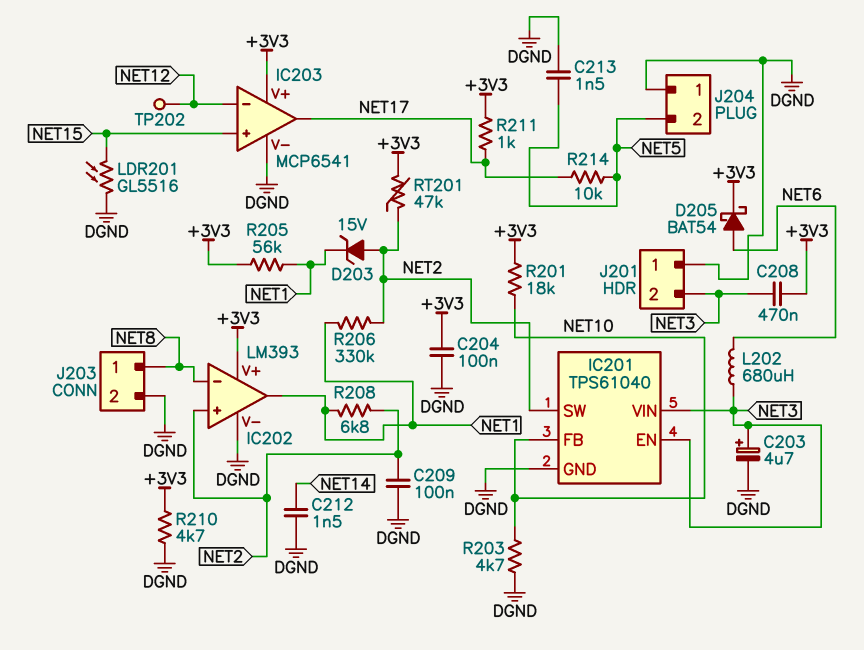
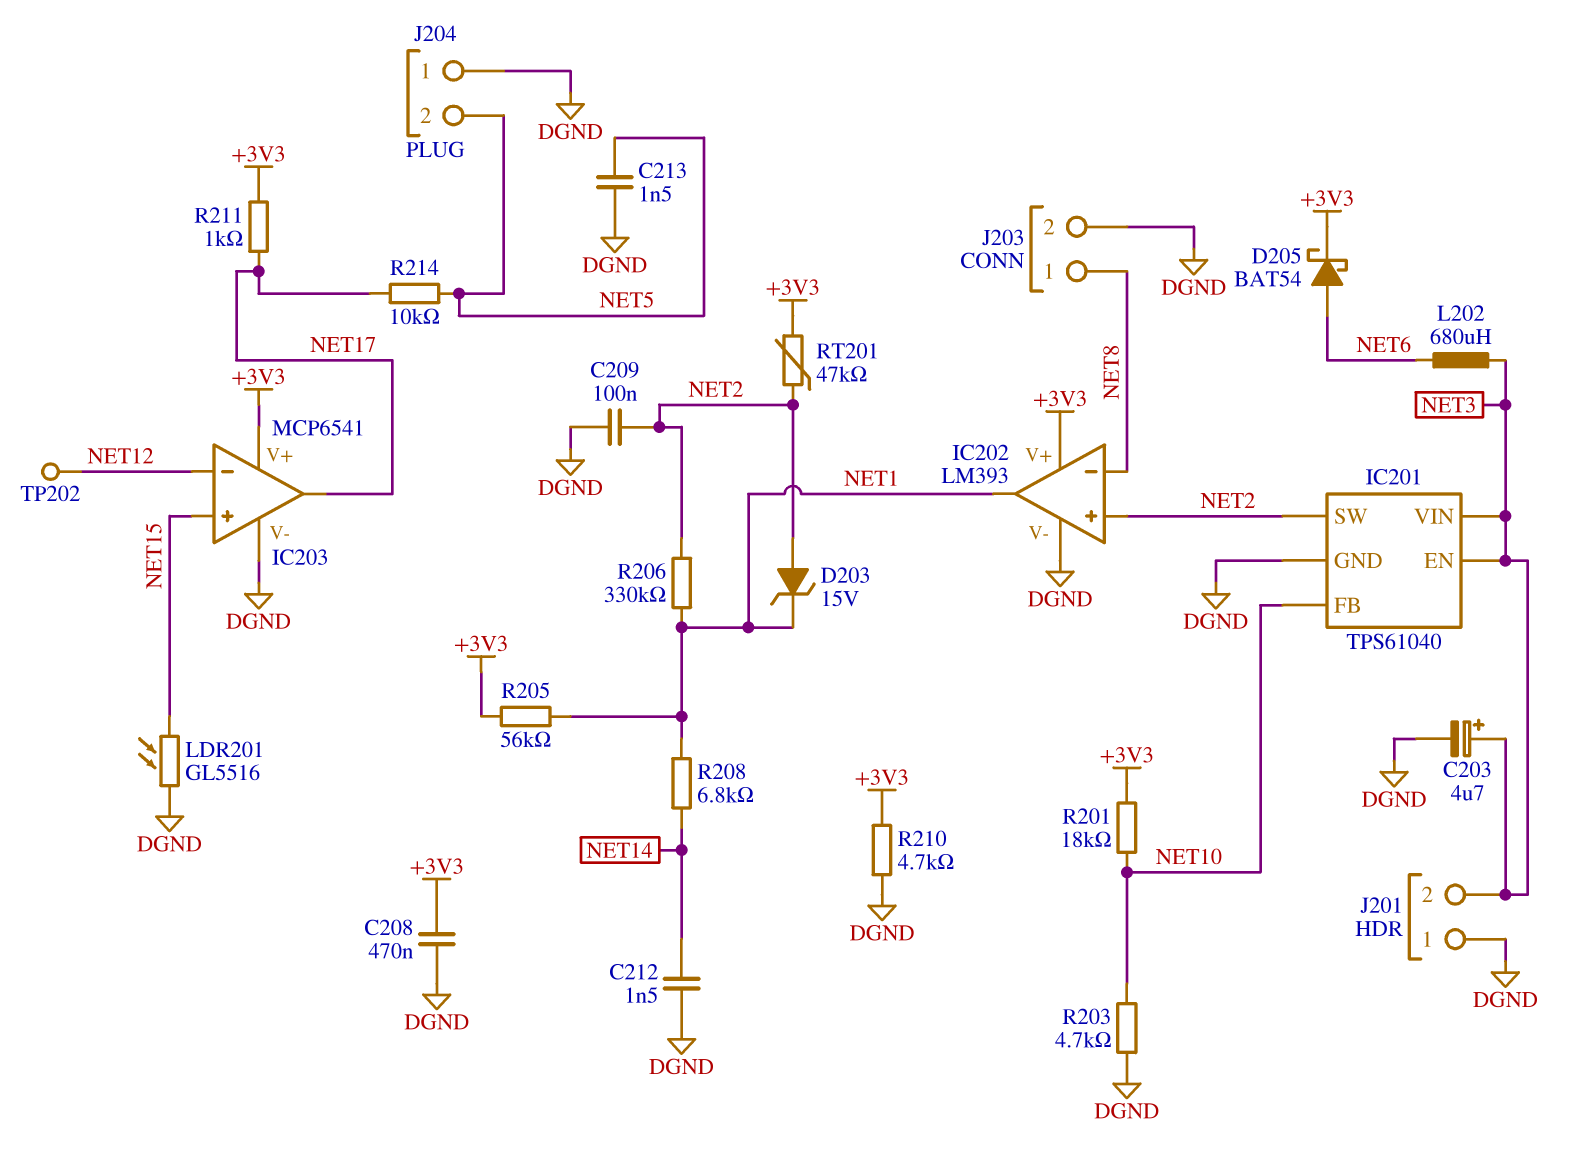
C204: 100nF (+3V3, DGND) -> none
C208: 470nF (+3V3, NET3) -> 470nF (+3V3, DGND)
R208: 6.8k (NET1, NET2) -> 6.8k (NET1, NET14)

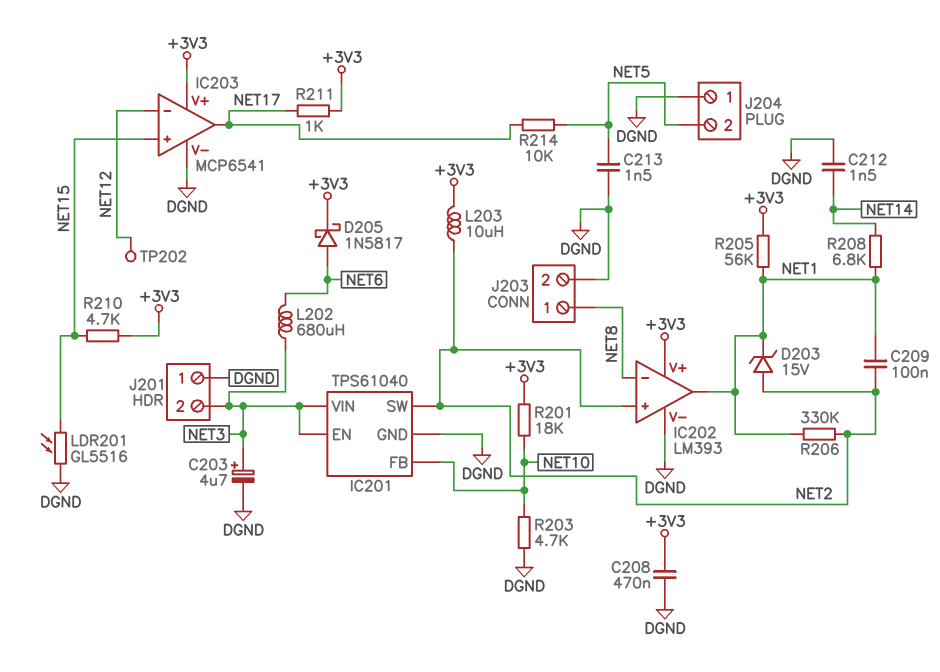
C209: 100nF (DGND, NET2) -> 100nF (NET1, NET2)
D205: schottky BAT54 (A NET6, K +3V3) -> schottky 1N5817 (A NET6, K +3V3)
L203: none -> 10uH (+3V3, NET2)
R210: 4.7k (+3V3, DGND) -> 4.7k (+3V3, NET15)
RT201: 47k (+3V3, NET2) -> none

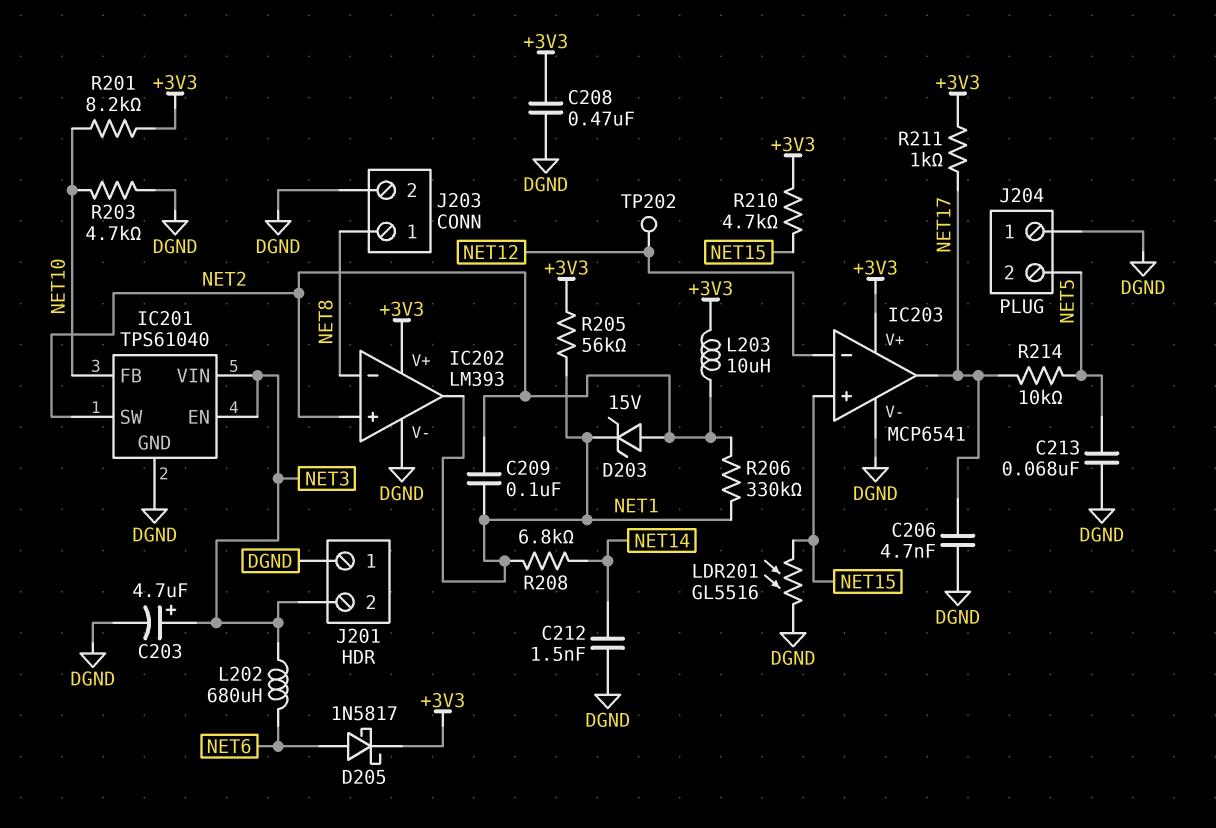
C206: none -> 4.7nF (DGND, NET17)
C213: 1.5nF (DGND, NET5) -> 68nF (DGND, NET5)
R201: 18k (+3V3, NET10) -> 8.2k (+3V3, NET10)

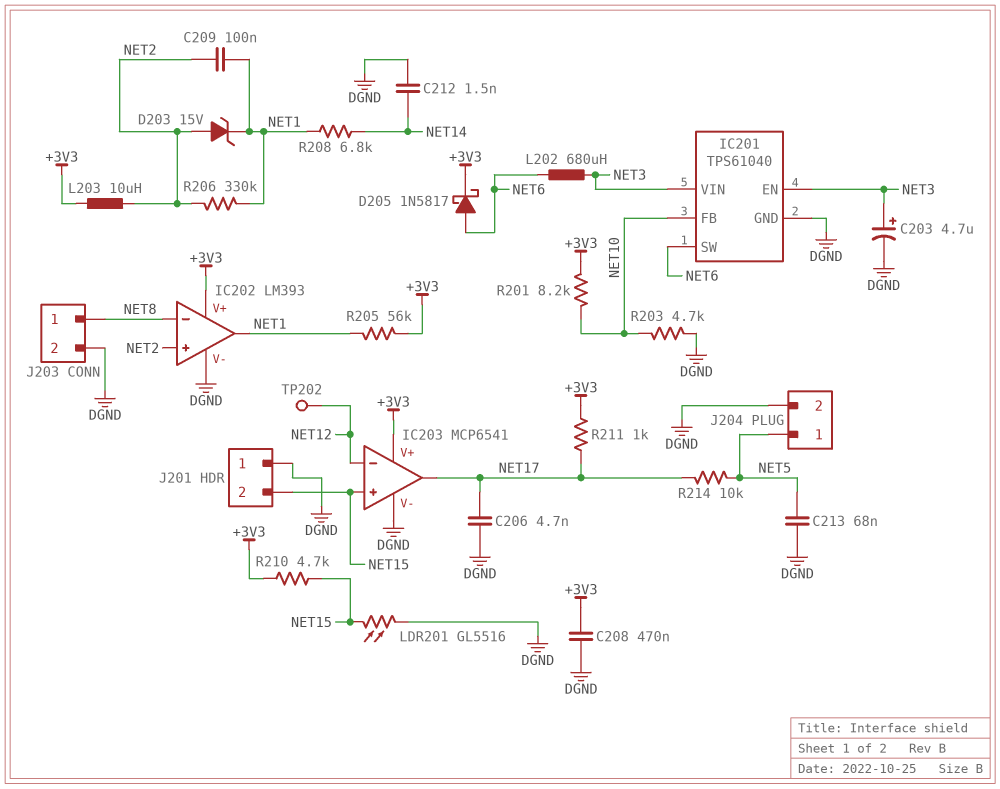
IC201 pin SW: NET2 -> NET6
J201 pin 2: NET3 -> NET15
J204 pin 1: DGND -> NET5
J204 pin 2: NET5 -> DGND

